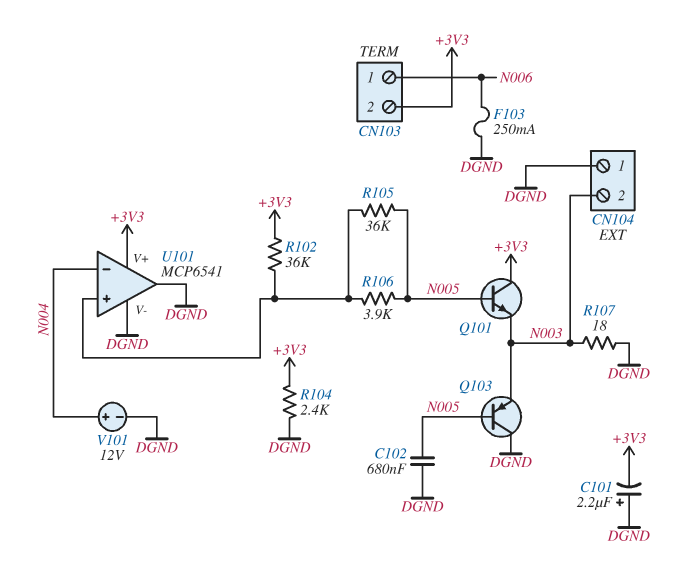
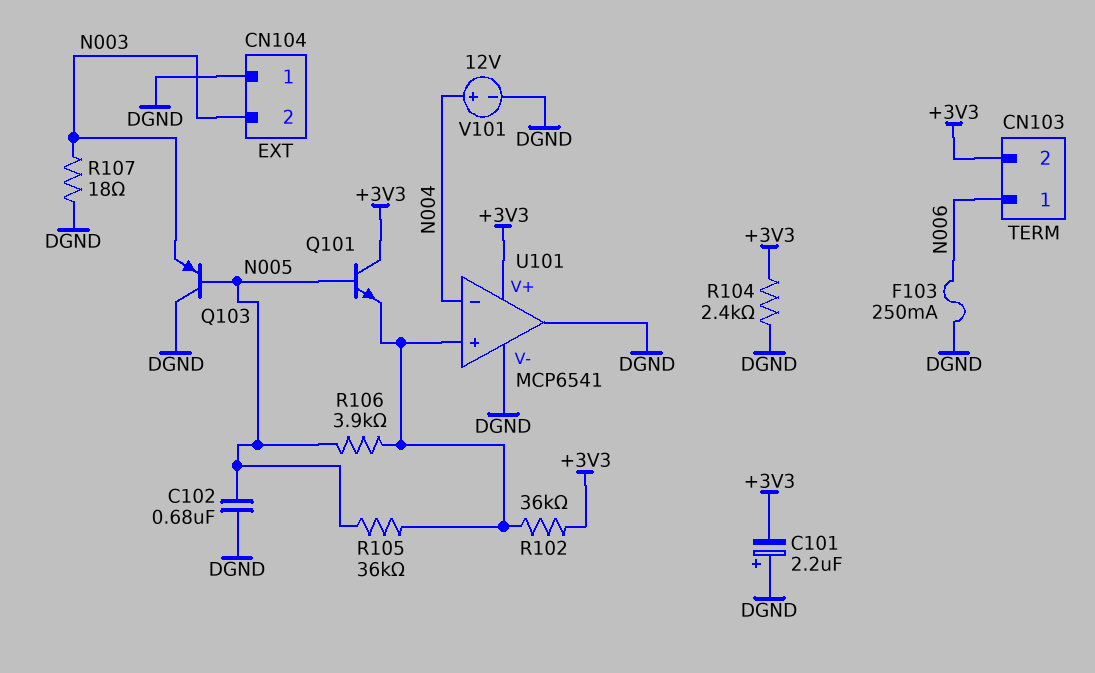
Q101: NPN (B N005, C +3V3, E N003) -> NPN (B N005, C +3V3, E U101/in+)

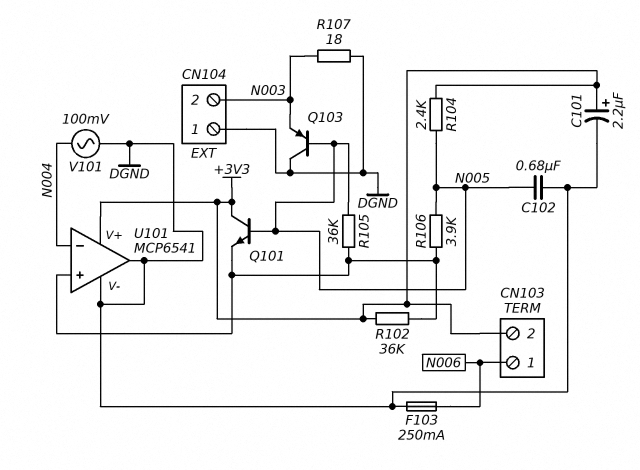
C101: 2.2uF (plus DGND, minus +3V3) -> 2.2uF (plus +3V3, minus DGND)
R104: 2.4k (+3V3, DGND) -> 2.4k (+3V3, N005)
V101: 12V (plus N004, minus DGND) -> AC 100mV (DGND, N004)

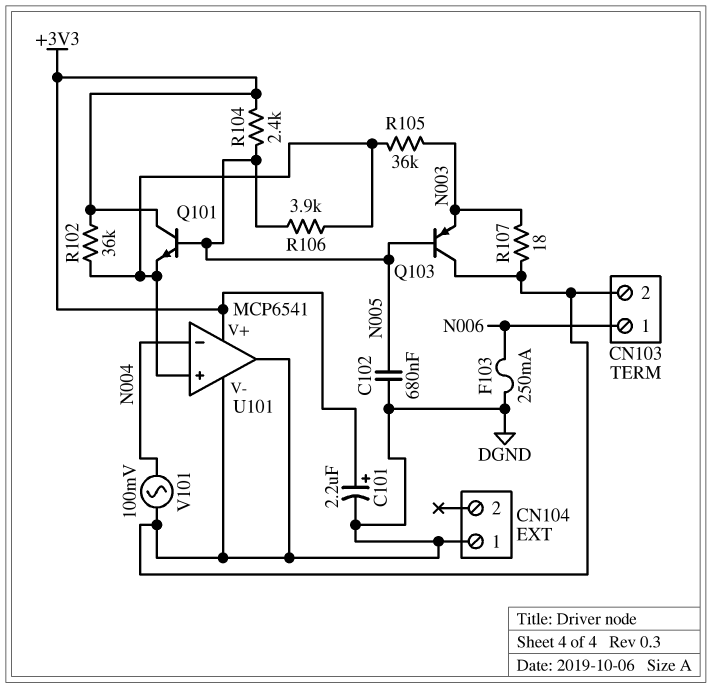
CN103 pin 2: +3V3 -> DGND
CN104 pin 2: N003 -> none
R105: 36k (N005, U101/in+) -> 36k (N003, U101/in+)

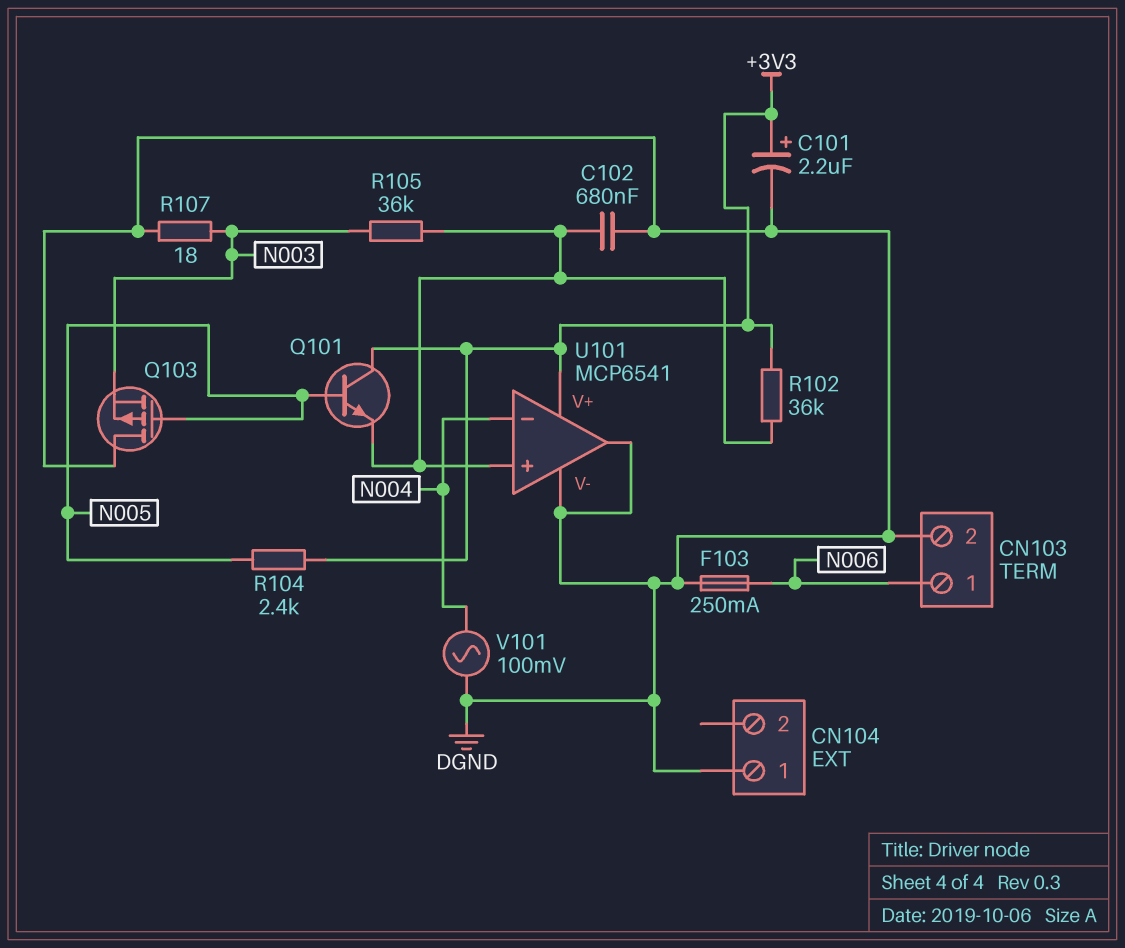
C102: 680nF (DGND, N005) -> 680nF (DGND, U101/in+)
Q103: PNP (B N005, C DGND, E N003) -> PMOS (G N005, D DGND, S N003)
R106: 3.9k (N005, U101/in+) -> none

